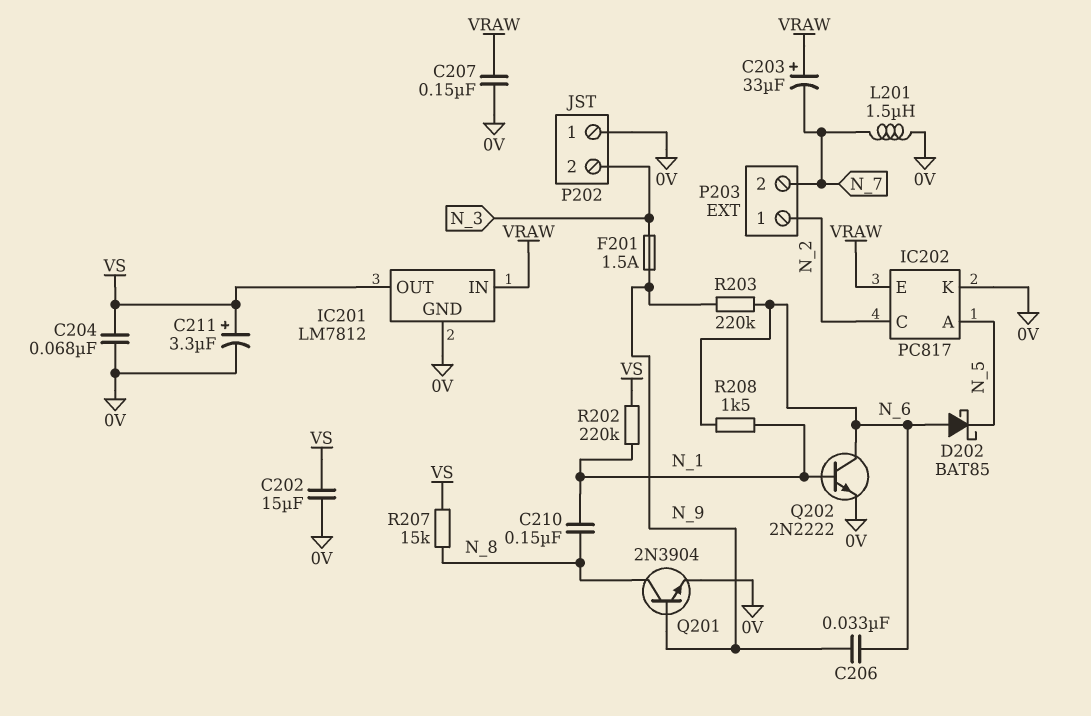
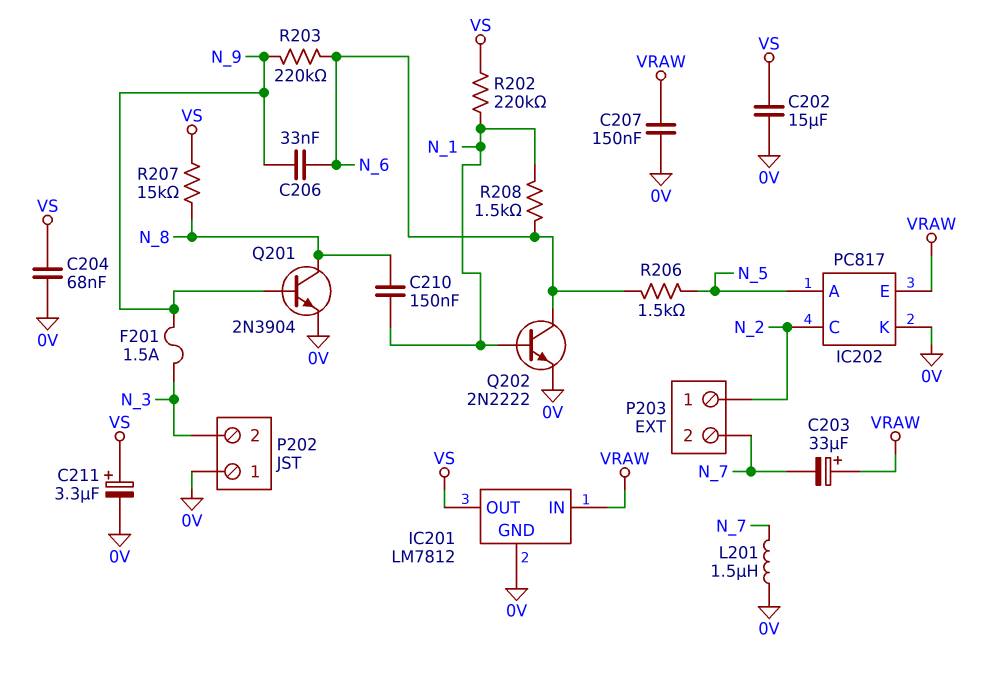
D202: schottky BAT85 (A N_6, K N_5) -> none
R206: none -> 1.5k (N_5, N_6)

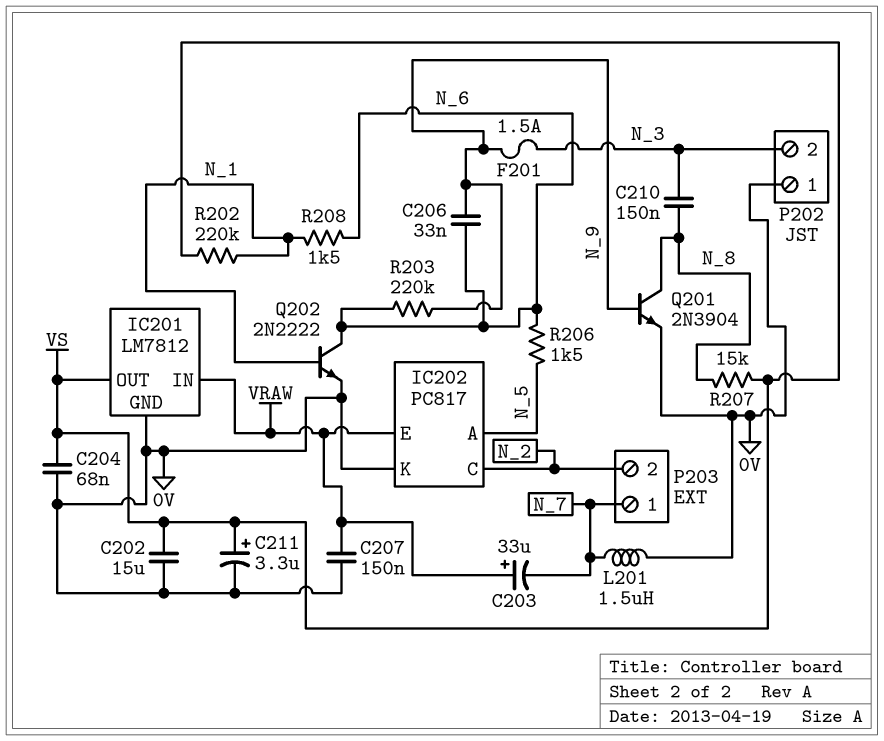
C210: 150nF (N_1, N_8) -> 150nF (N_3, N_8)
P203 pin 1: N_2 -> N_7
P203 pin 2: N_7 -> N_2

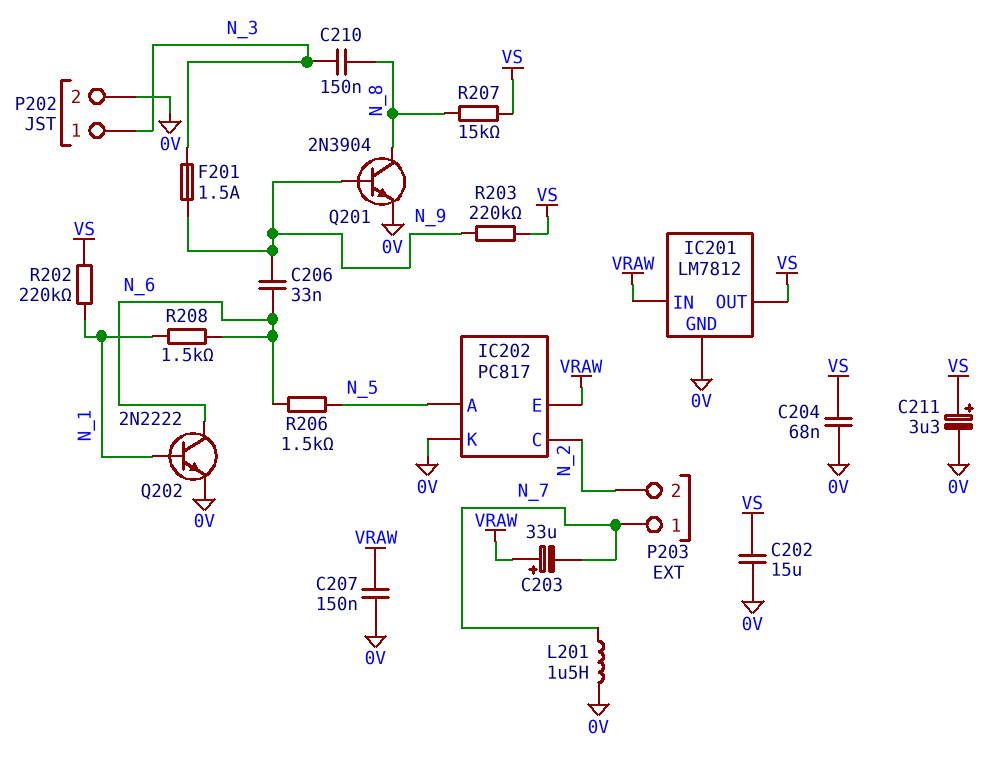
P202 pin 1: 0V -> N_3
P202 pin 2: N_3 -> 0V
R203: 220k (N_6, N_9) -> 220k (N_9, VS)

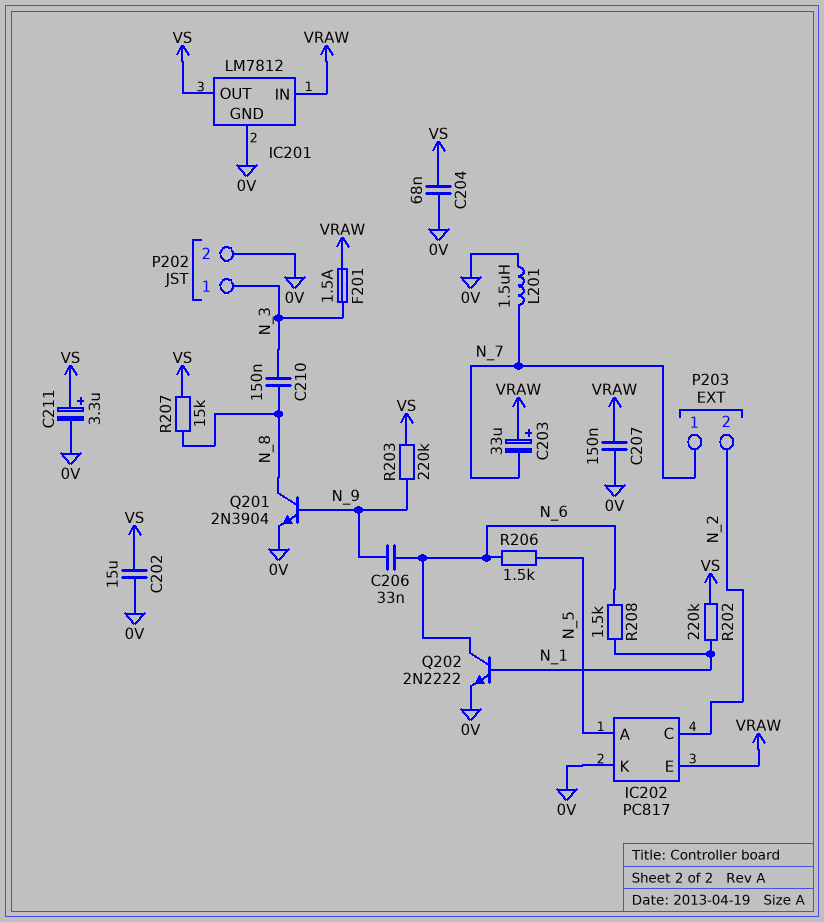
F201: 1.5A (N_3, N_9) -> 1.5A (N_3, VRAW)

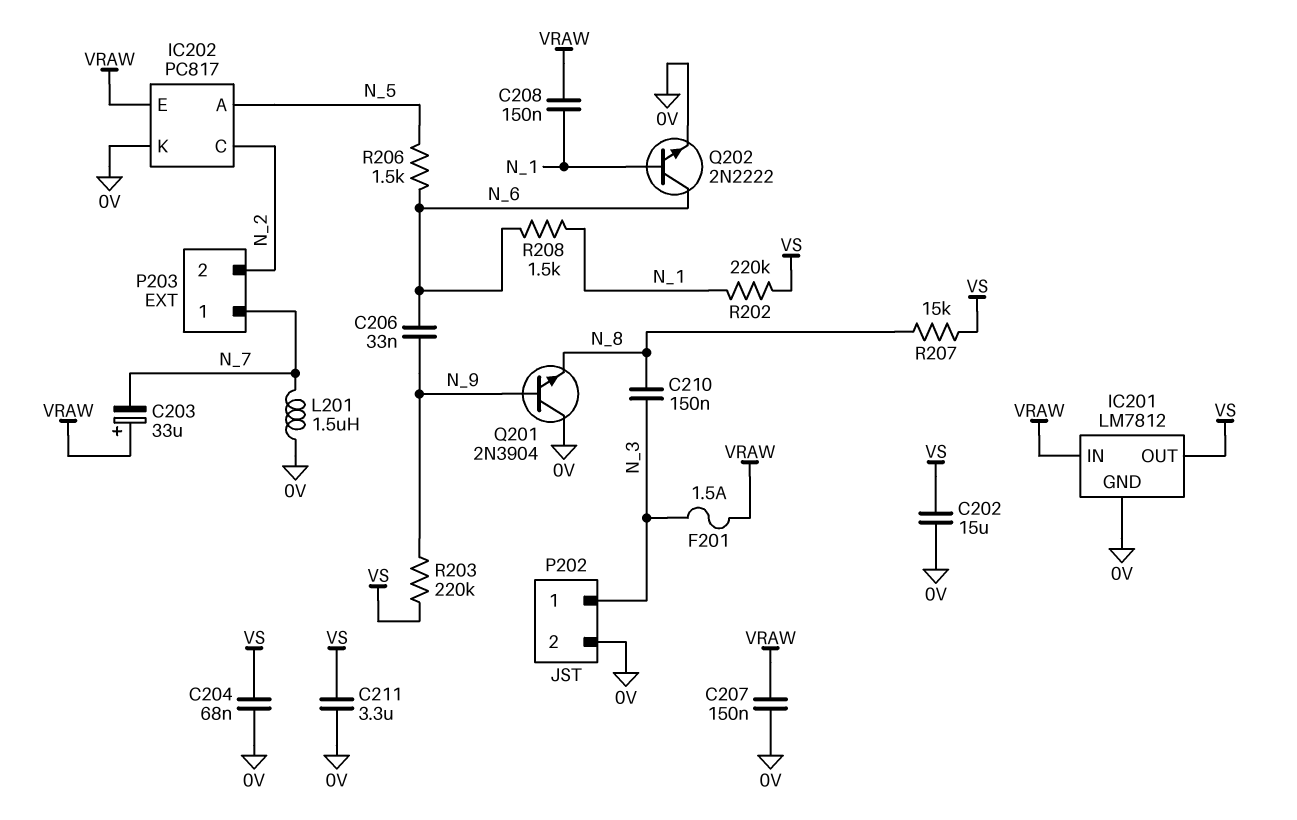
C208: none -> 150nF (N_1, VRAW)
C211: 3.3uF (plus VS, minus 0V) -> 3.3uF (0V, VS)
Q201: NPN 2N3904 (B N_9, C N_8, E 0V) -> NPN 2N3904 (B N_9, C 0V, E N_8)

